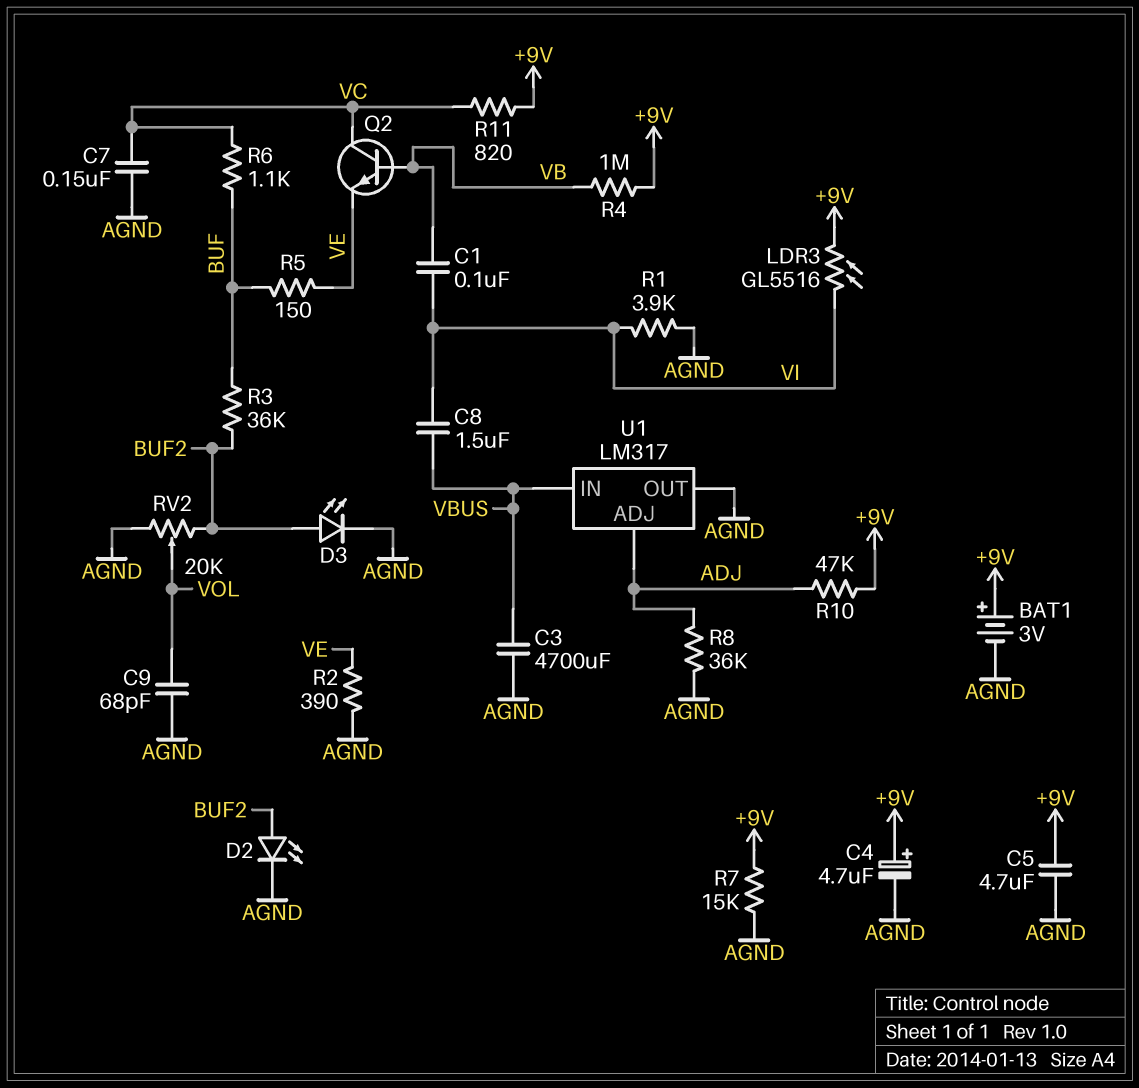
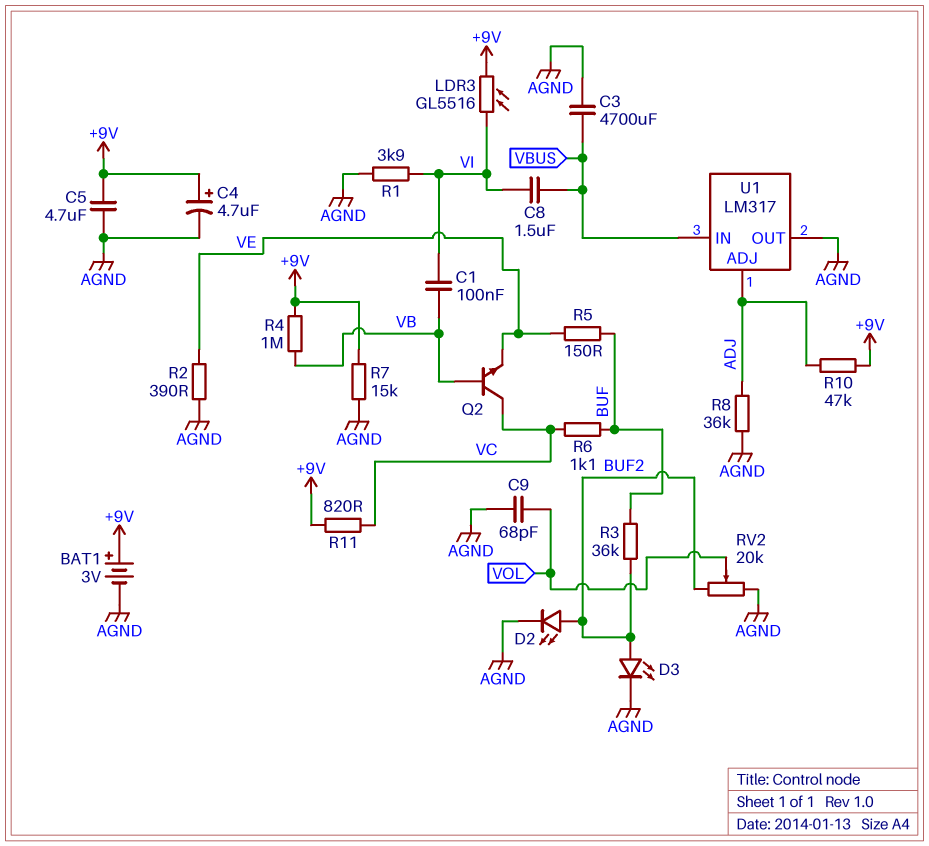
C7: 150nF (AGND, VC) -> none

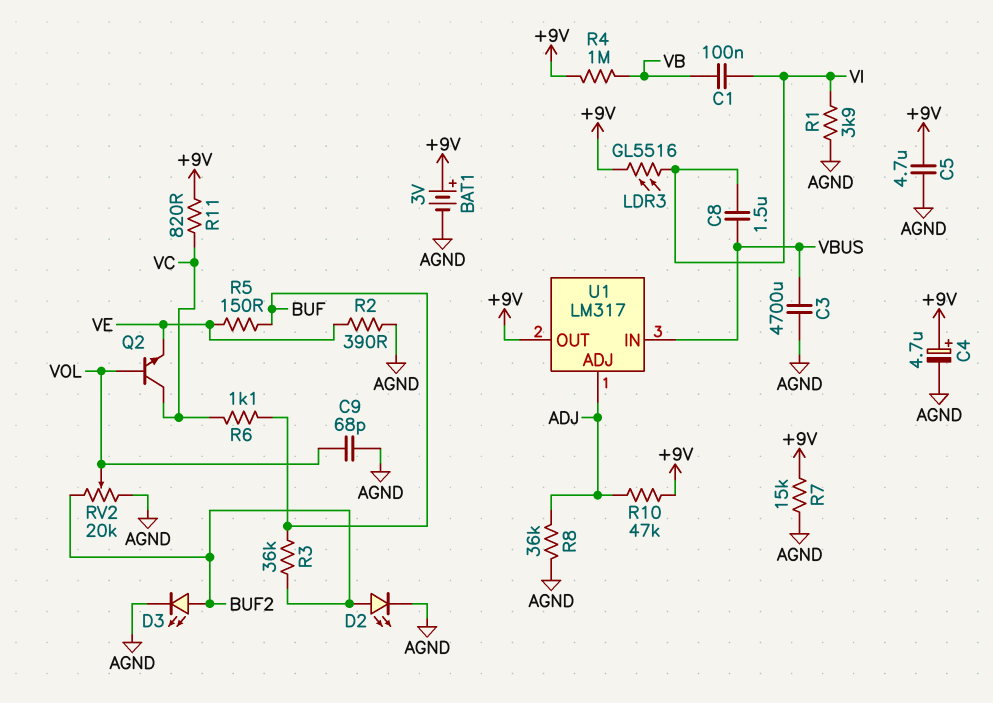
Q2: NPN (B VB, C VC, E VE) -> NPN (B VOL, C VC, E VE)
U1 pin OUT: AGND -> +9V

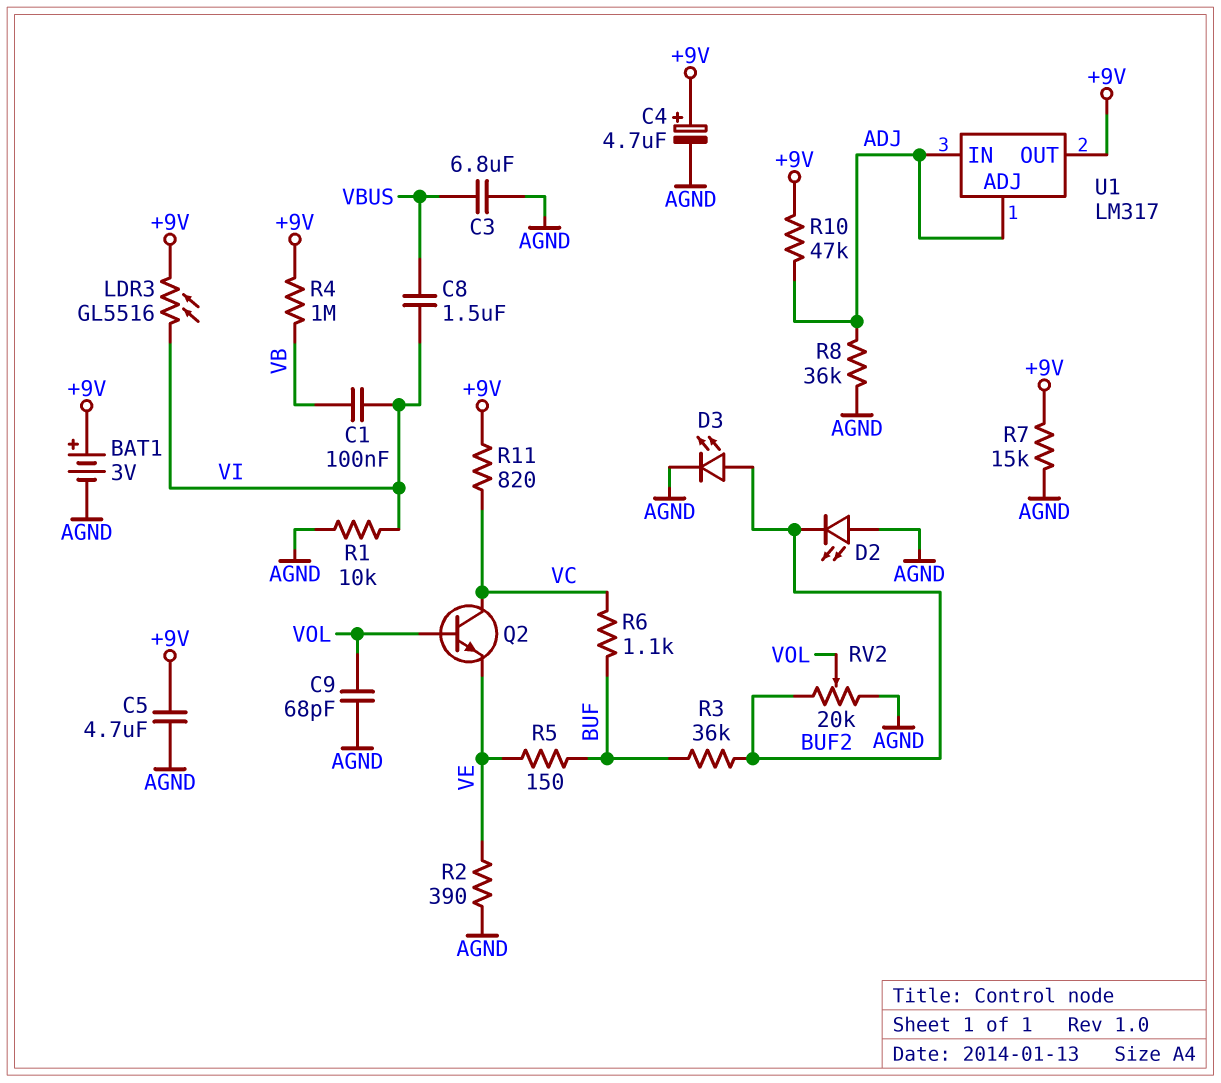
C3: 4700uF (AGND, VBUS) -> 6.8uF (AGND, VBUS)
D2: LED (A BUF2, K AGND) -> LED (A AGND, K BUF2)
R1: 3.9k (AGND, VI) -> 10k (AGND, VI)
U1 pin IN: VBUS -> ADJ

